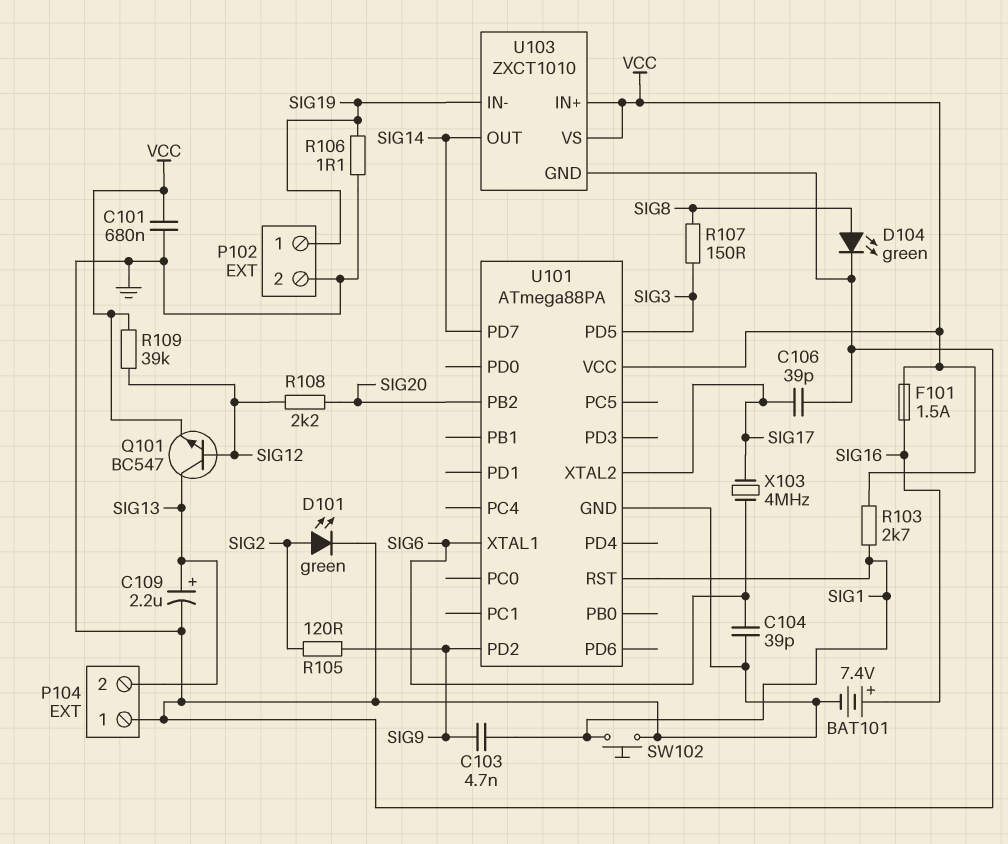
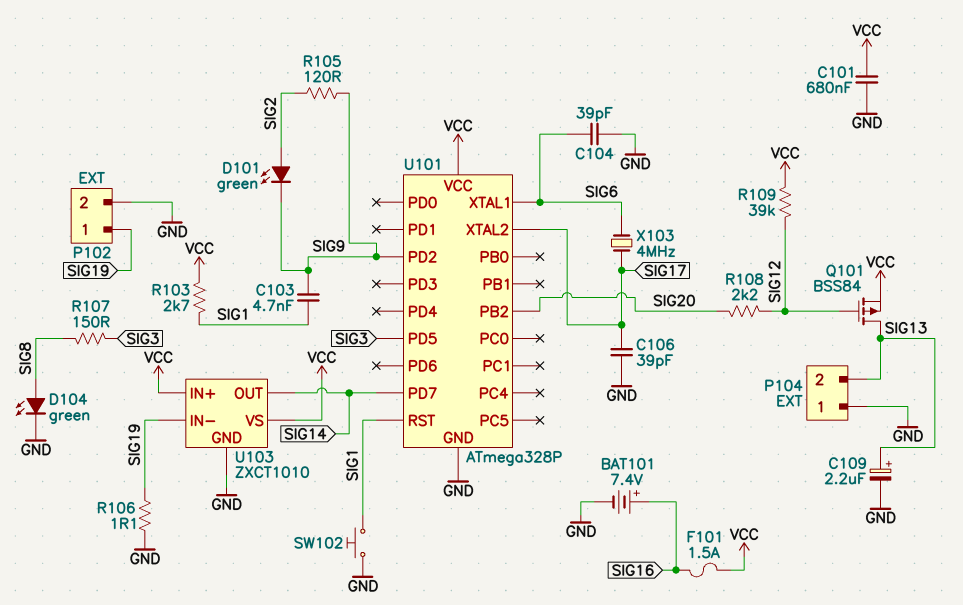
D101: LED green (A SIG2, K GND) -> LED green (A SIG2, K SIG9)
Q101: NPN BC547 (B SIG12, C SIG13, E VCC) -> PMOS BSS84 (G SIG12, D SIG13, S VCC)
U101: ATmega88PA -> ATmega328P

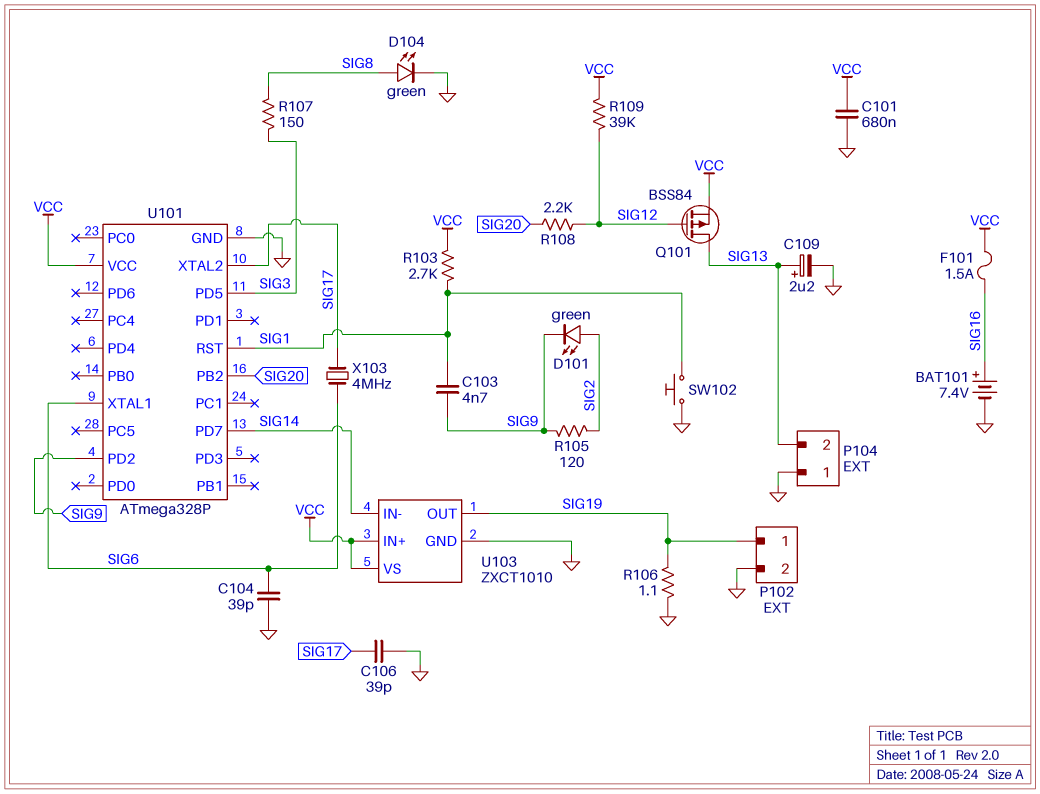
U103 pin IN-: SIG19 -> SIG14
U103 pin OUT: SIG14 -> SIG19

